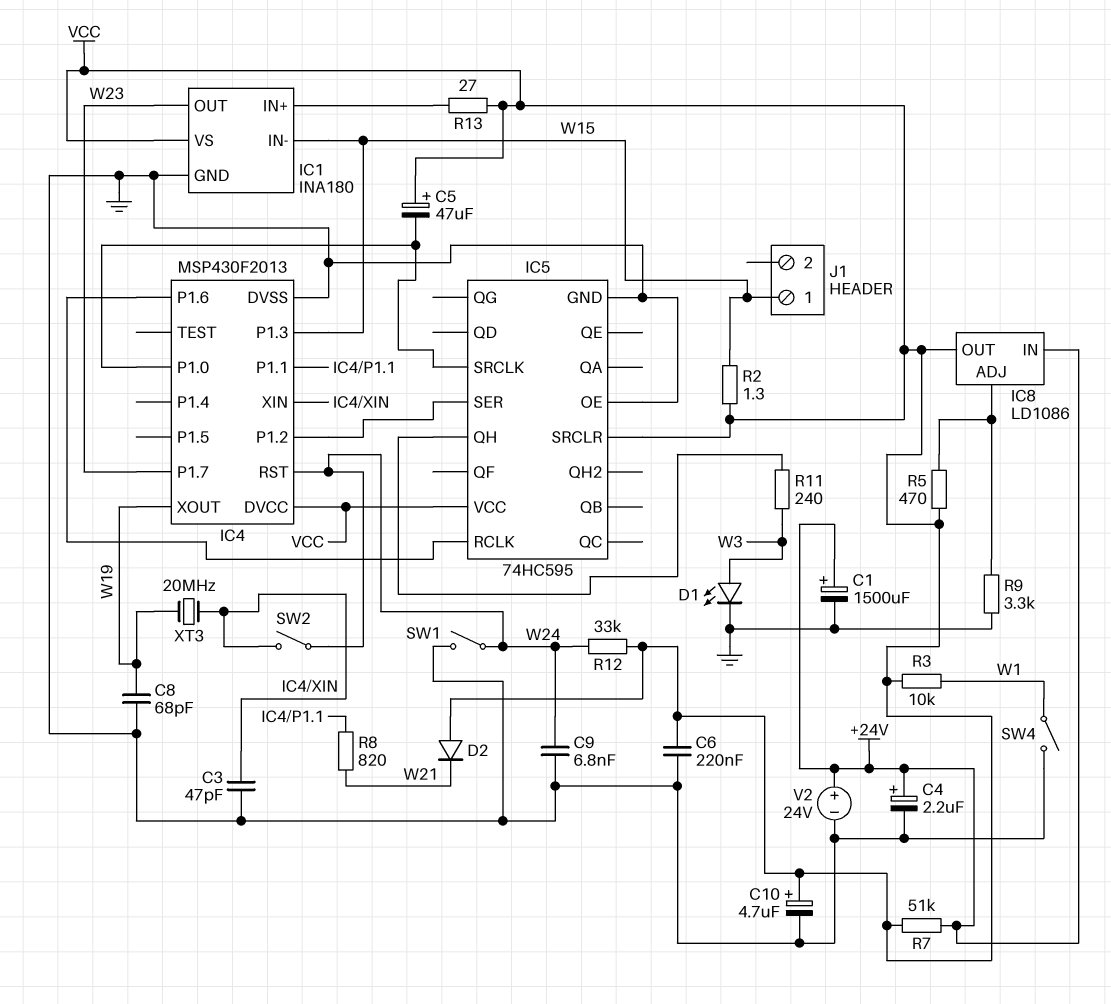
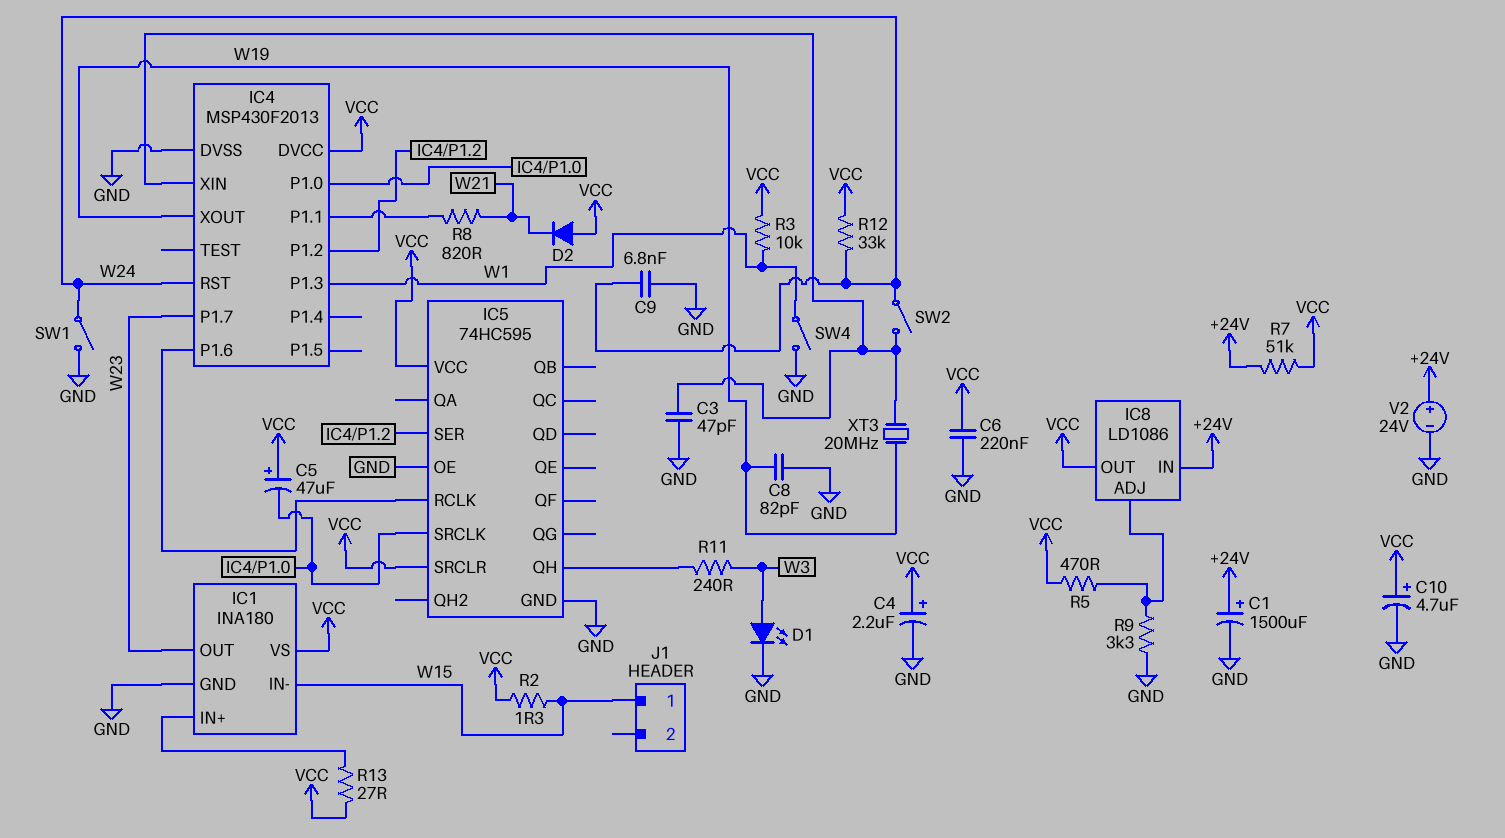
C4: 2.2uF (plus +24V, minus GND) -> 2.2uF (plus VCC, minus GND)
C8: 68pF (GND, W19) -> 82pF (GND, W19)
IC4 pin P1.3: W15 -> W1

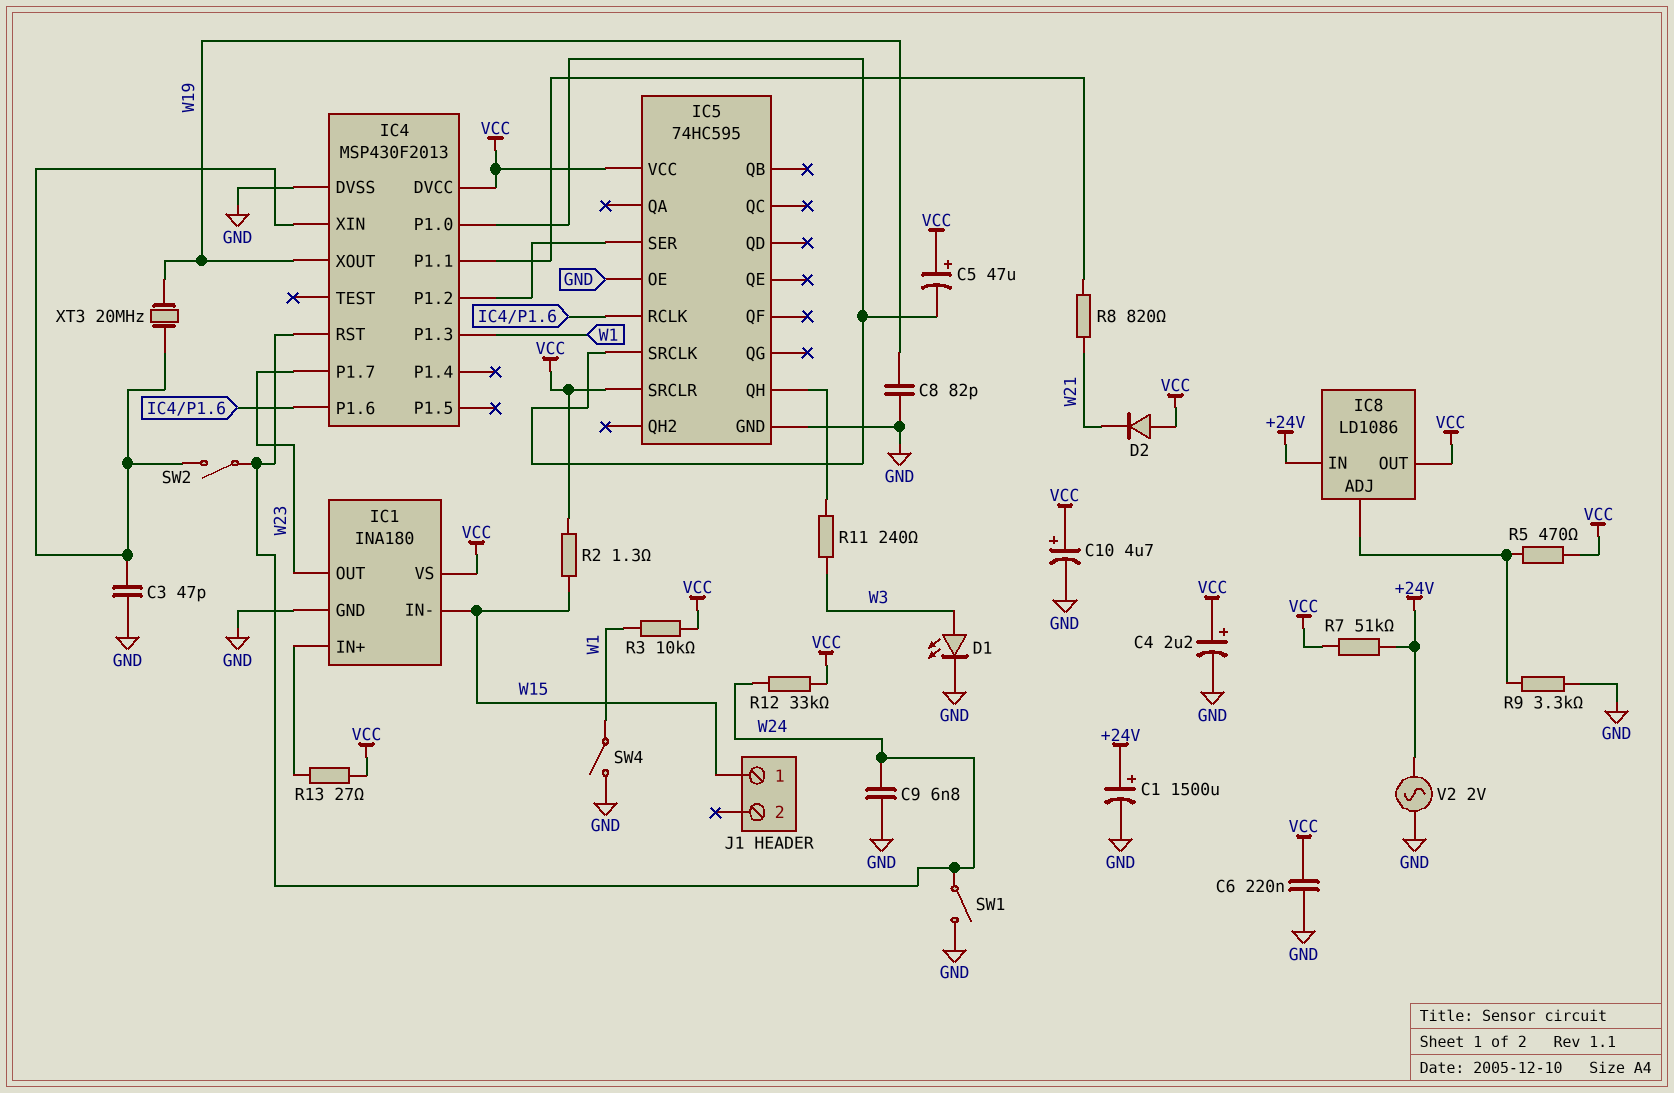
V2: 24V (plus +24V, minus GND) -> AC 2V (+24V, GND)

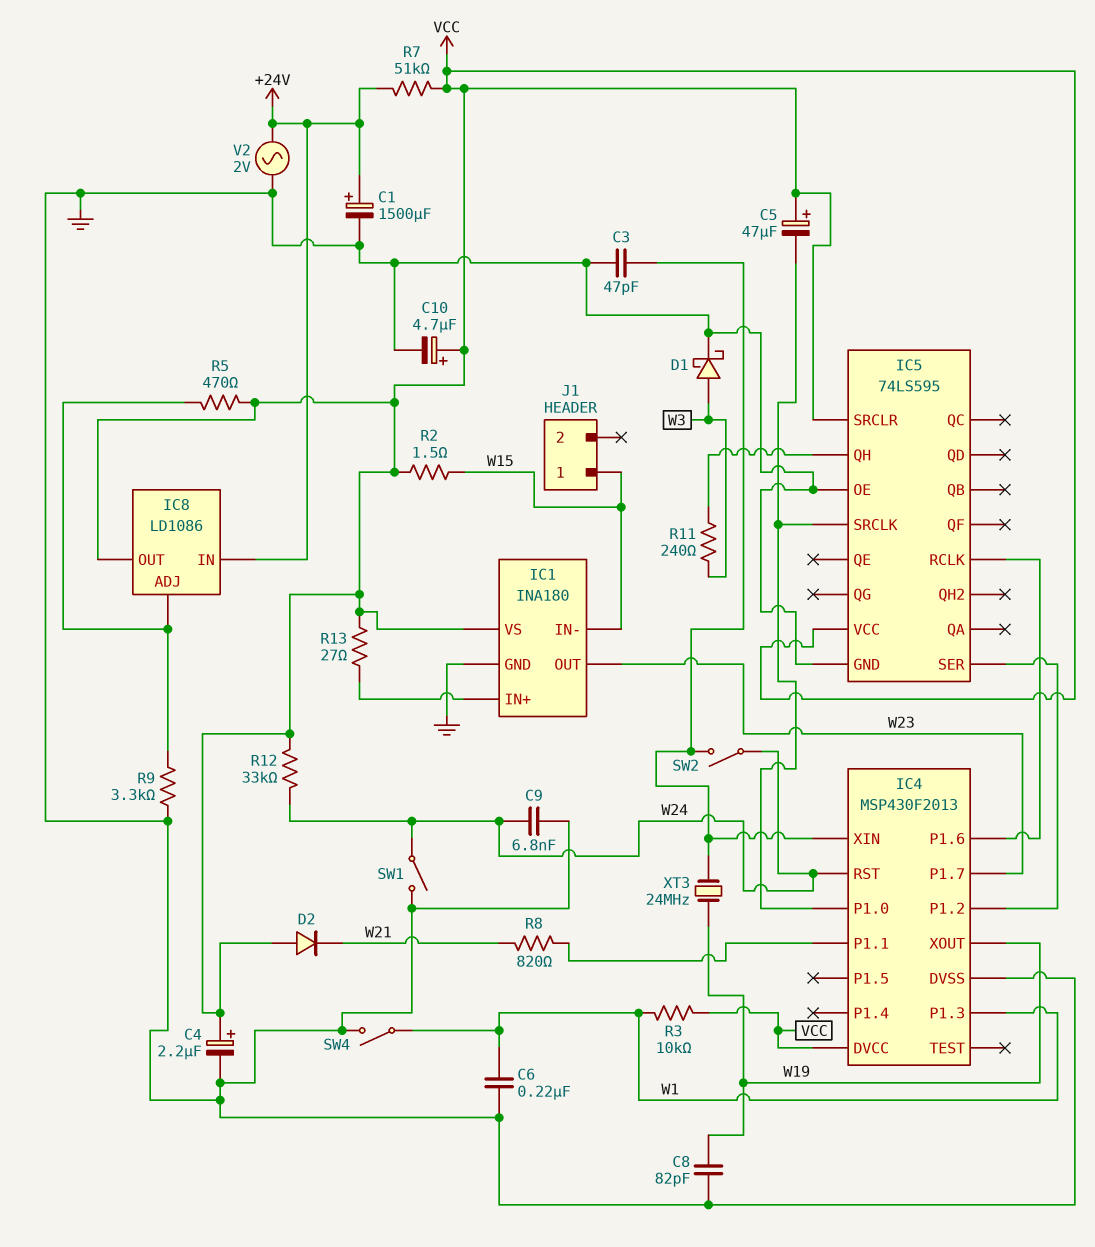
C6: 220nF (GND, VCC) -> 220nF (GND, W1)
D1: LED (A W3, K GND) -> schottky (A W3, K GND)
IC5: 74HC595 -> 74LS595
R2: 1.3 (VCC, W15) -> 1.5 (VCC, W15)
XT3: 20MHz (IC4/XIN, W19) -> 24MHz (IC4/XIN, W19)

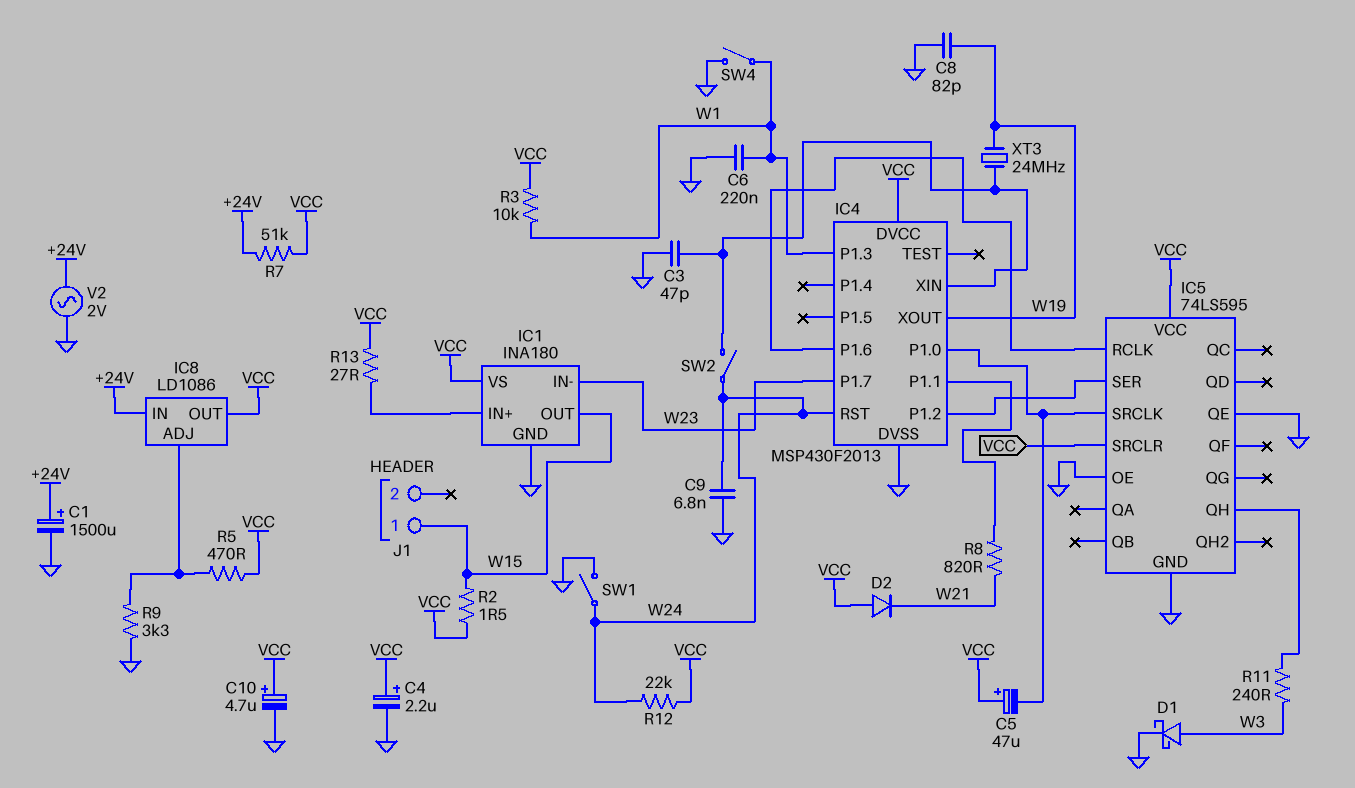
IC1 pin IN-: W15 -> W23
IC1 pin OUT: W23 -> W15
IC5 pin QE: none -> GND
R12: 33k (VCC, W24) -> 22k (VCC, W24)

